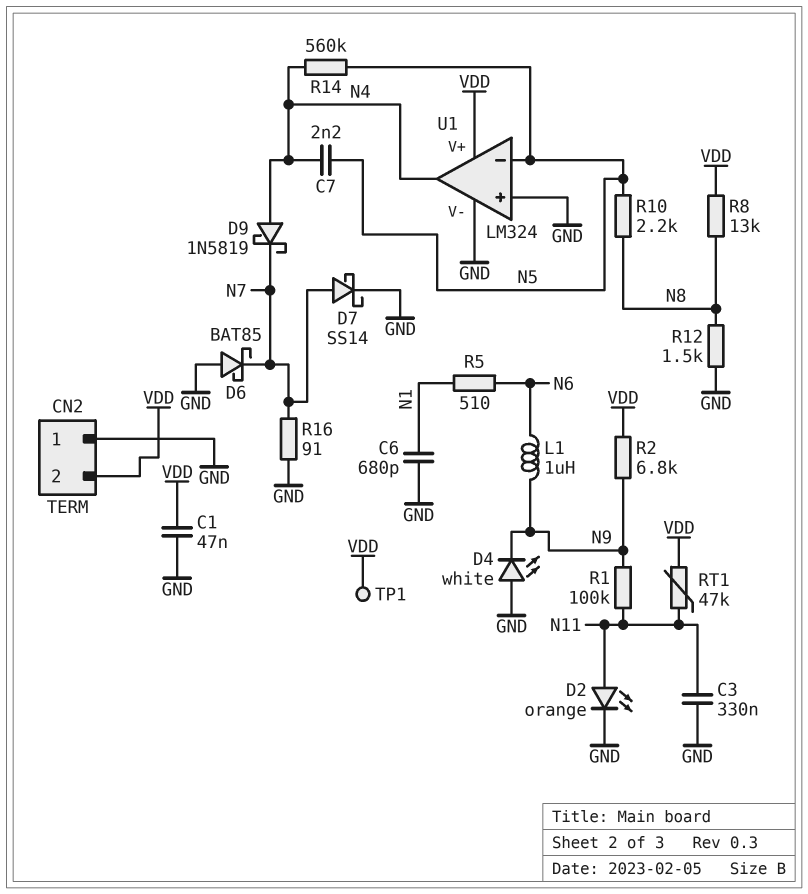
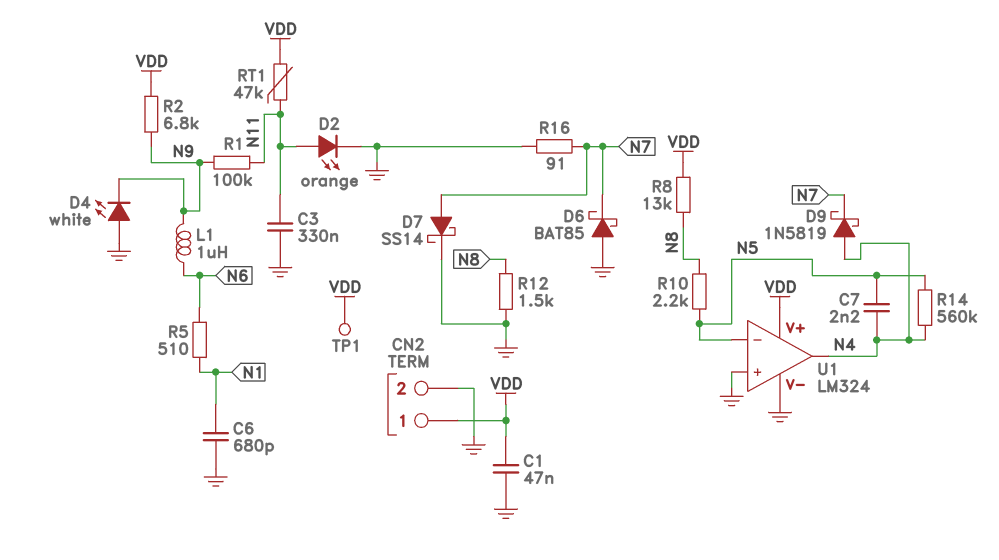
CN2 pin 1: GND -> VDD
CN2 pin 2: VDD -> GND

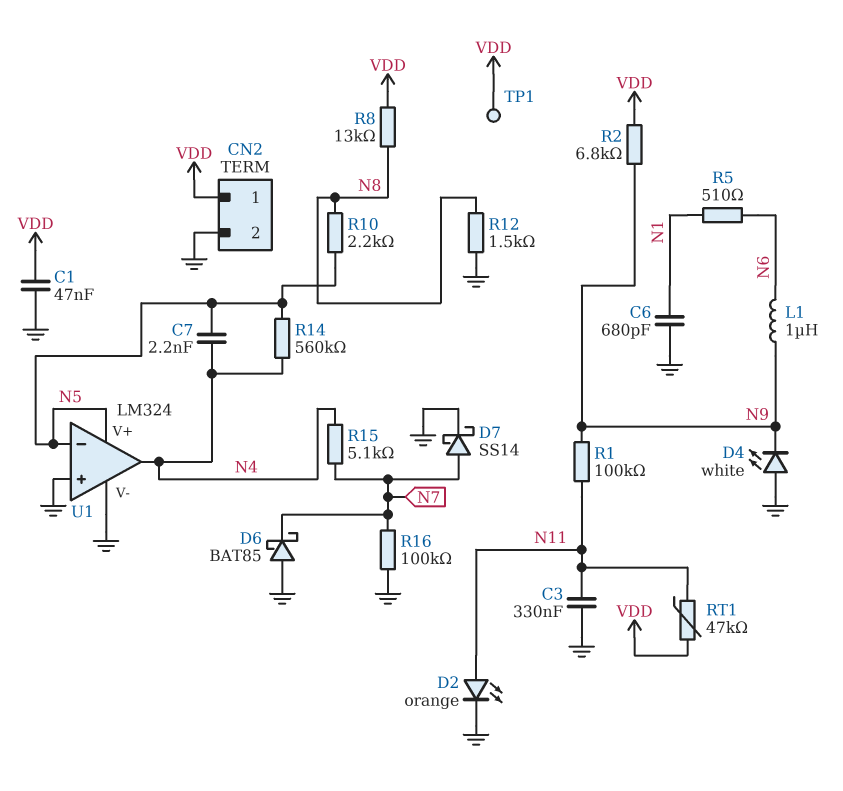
D9: schottky 1N5819 (A N4, K N7) -> none
R15: none -> 5.1k (N4, N7)
R16: 91 (GND, N7) -> 100k (GND, N7)
U1 pin V+: VDD -> N5

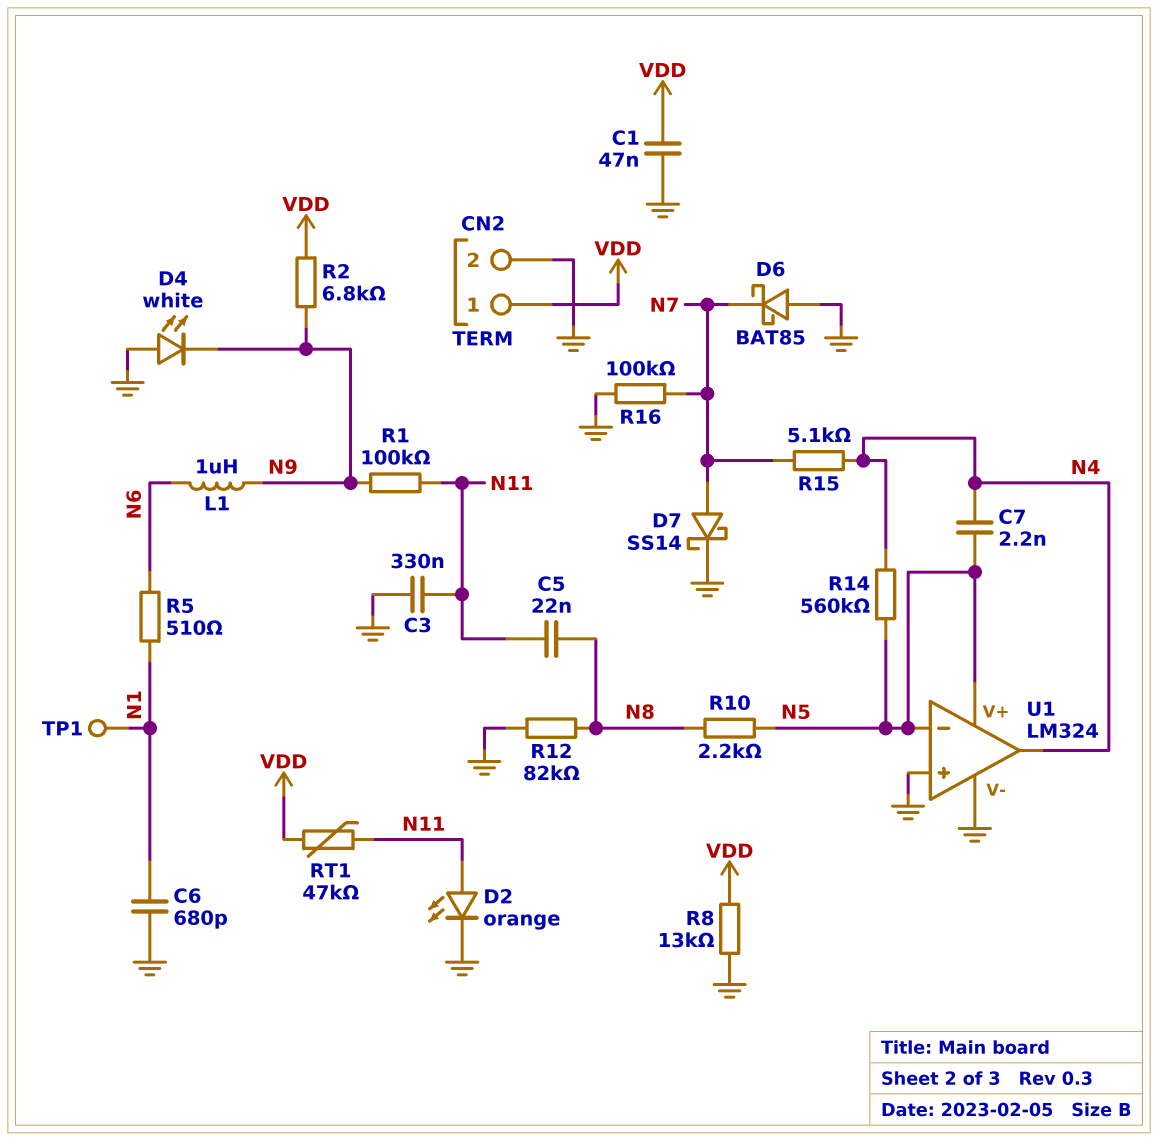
C5: none -> 22nF (N8, N11)
R8: 13k (N8, VDD) -> 13k (GND, VDD)
R12: 1.5k (GND, N8) -> 82k (GND, N8)
TP1: test point (VDD) -> test point (N1)

